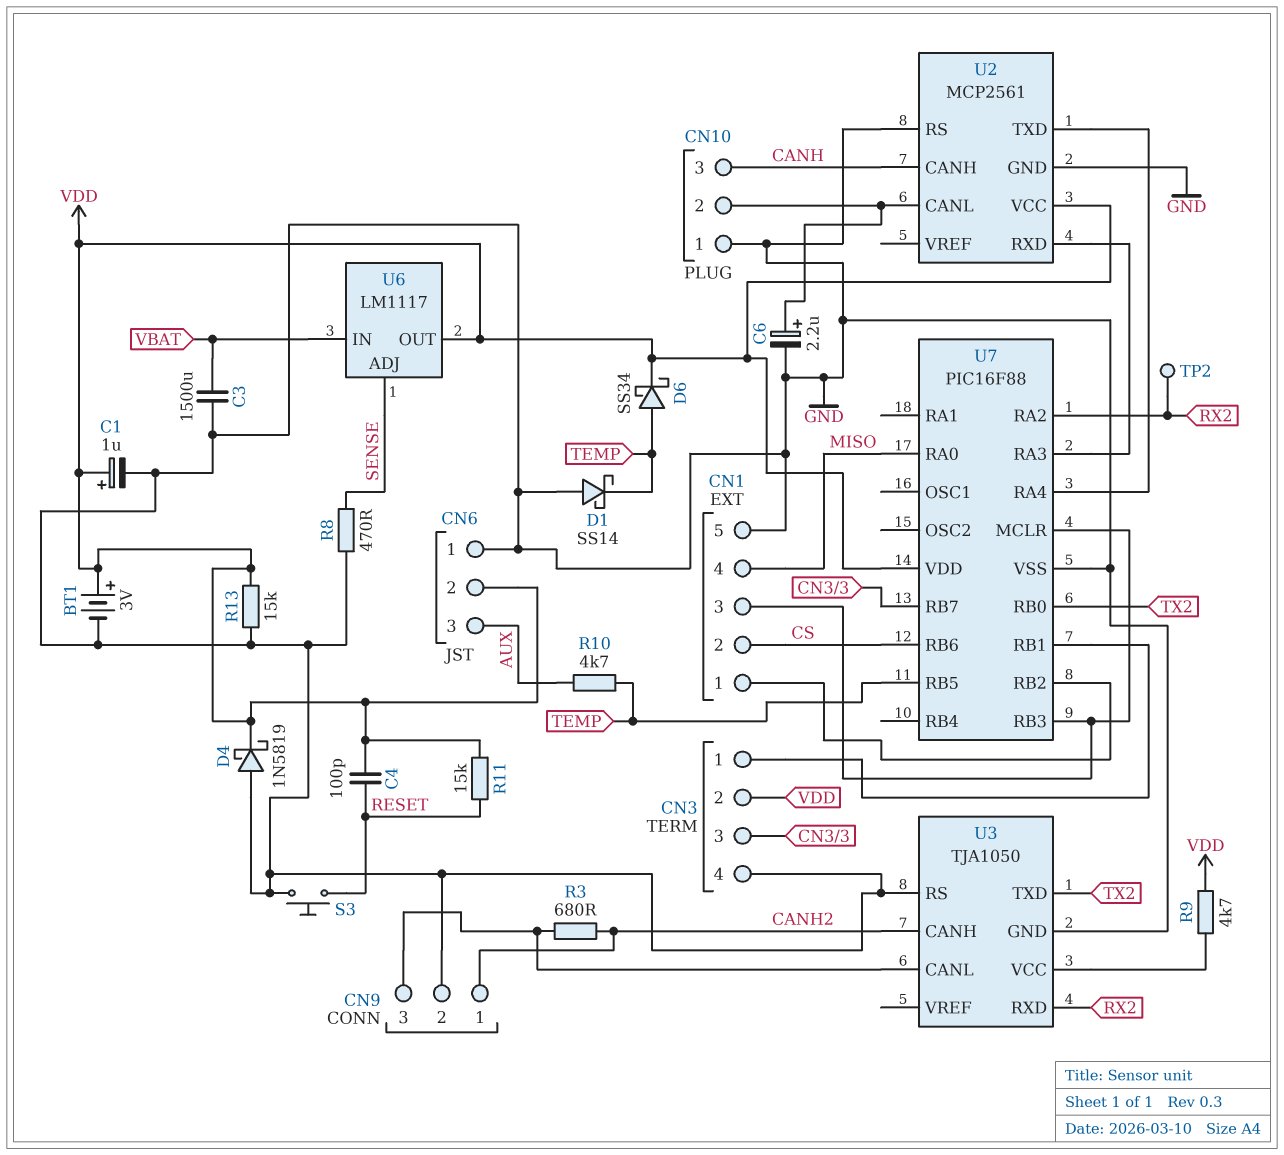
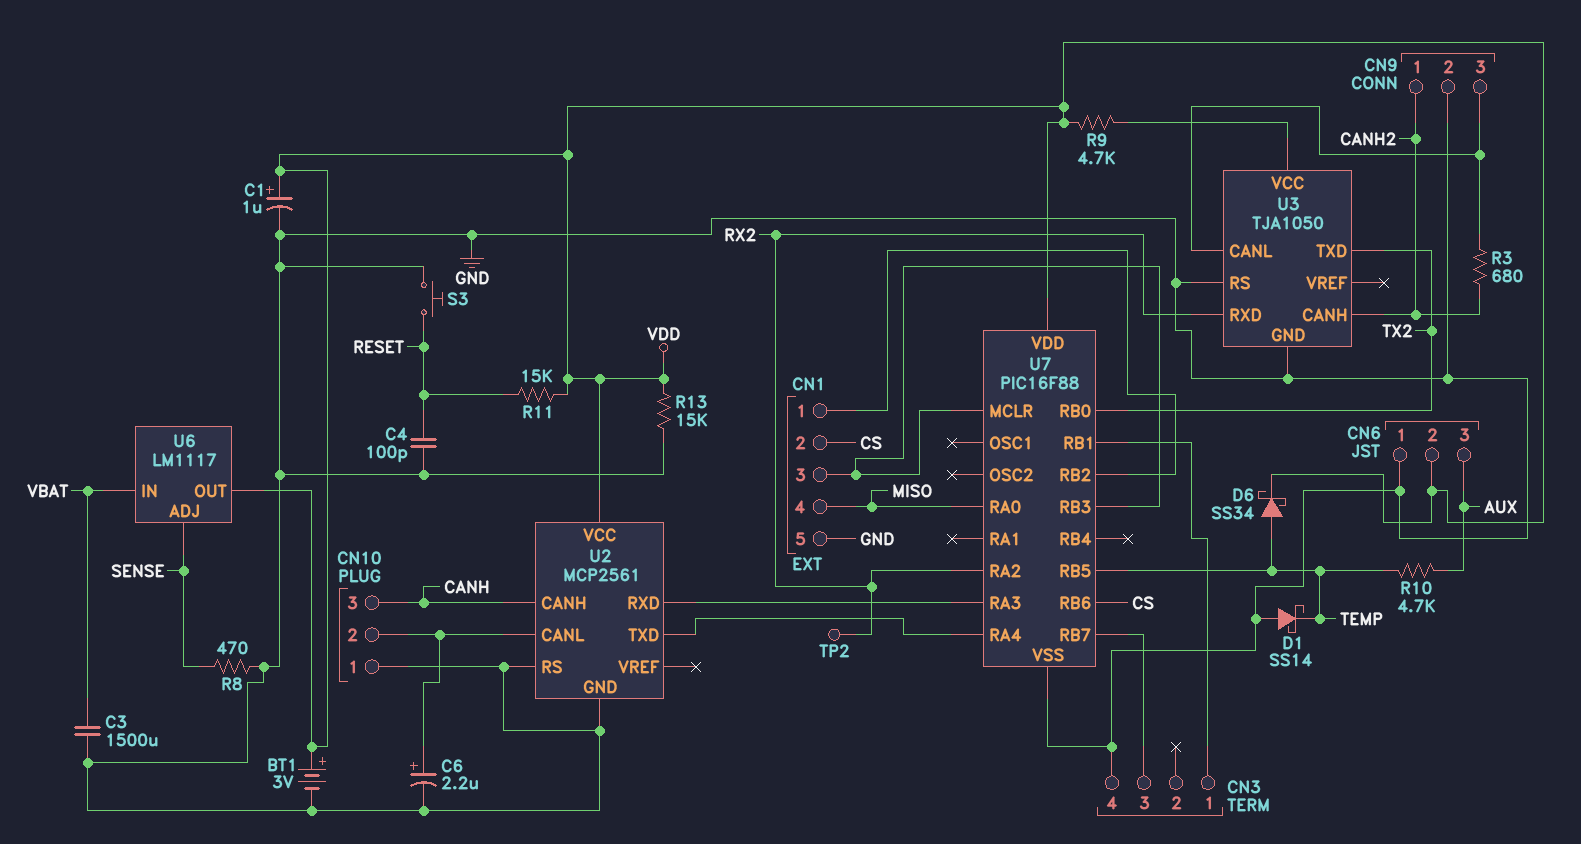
C4: 100pF (RESET, VDD) -> 100pF (GND, RESET)
CN3 pin 2: VDD -> none
D4: schottky 1N5819 (A GND, K VDD) -> none

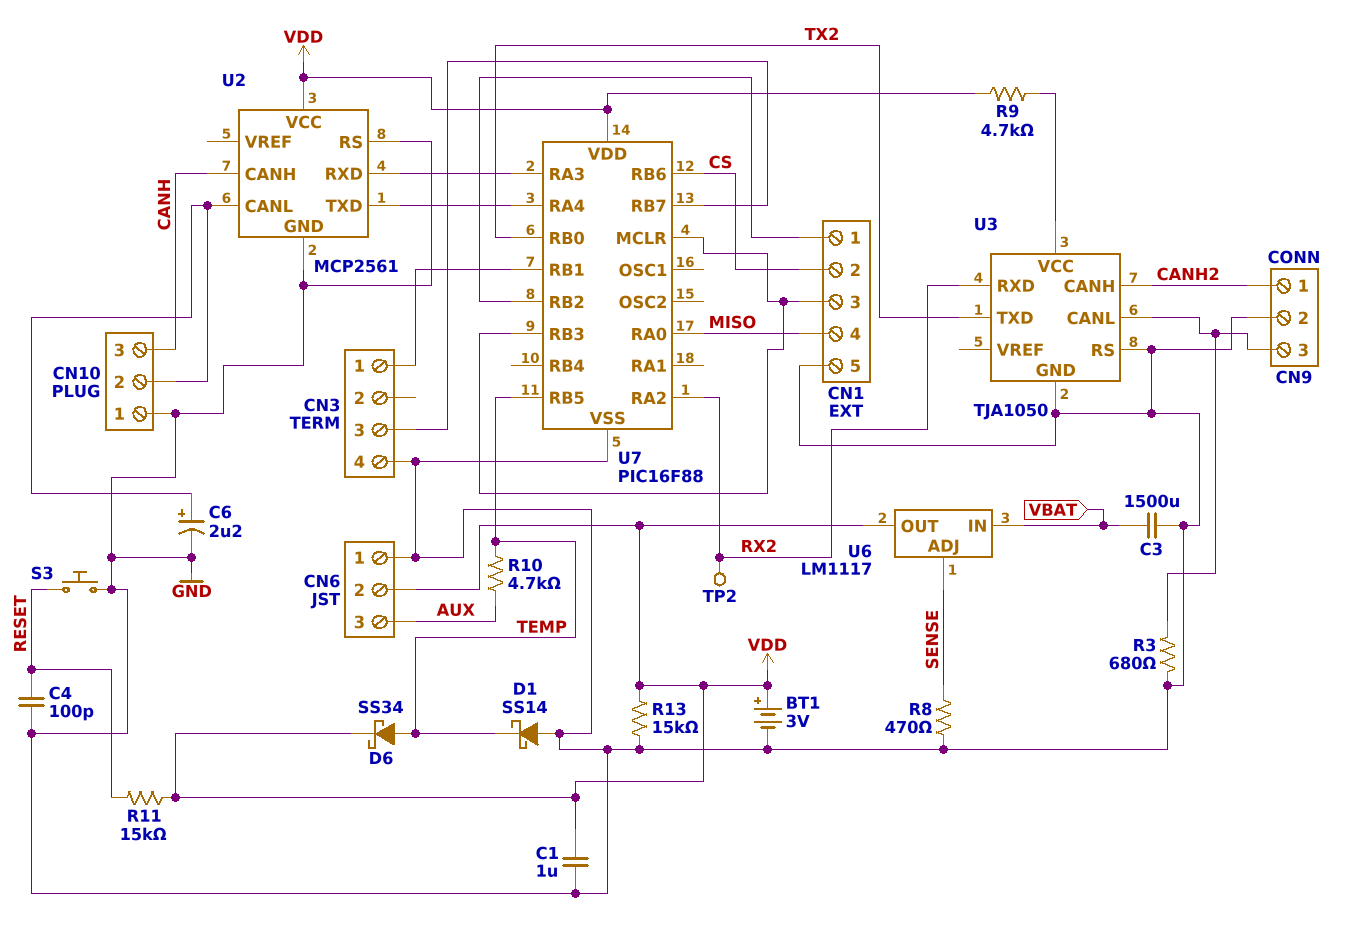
C1: 1uF (plus VDD, minus GND) -> 1uF (GND, VDD)
R3: 680 (CANH2, CN9/3) -> 680 (CN9/3, GND)

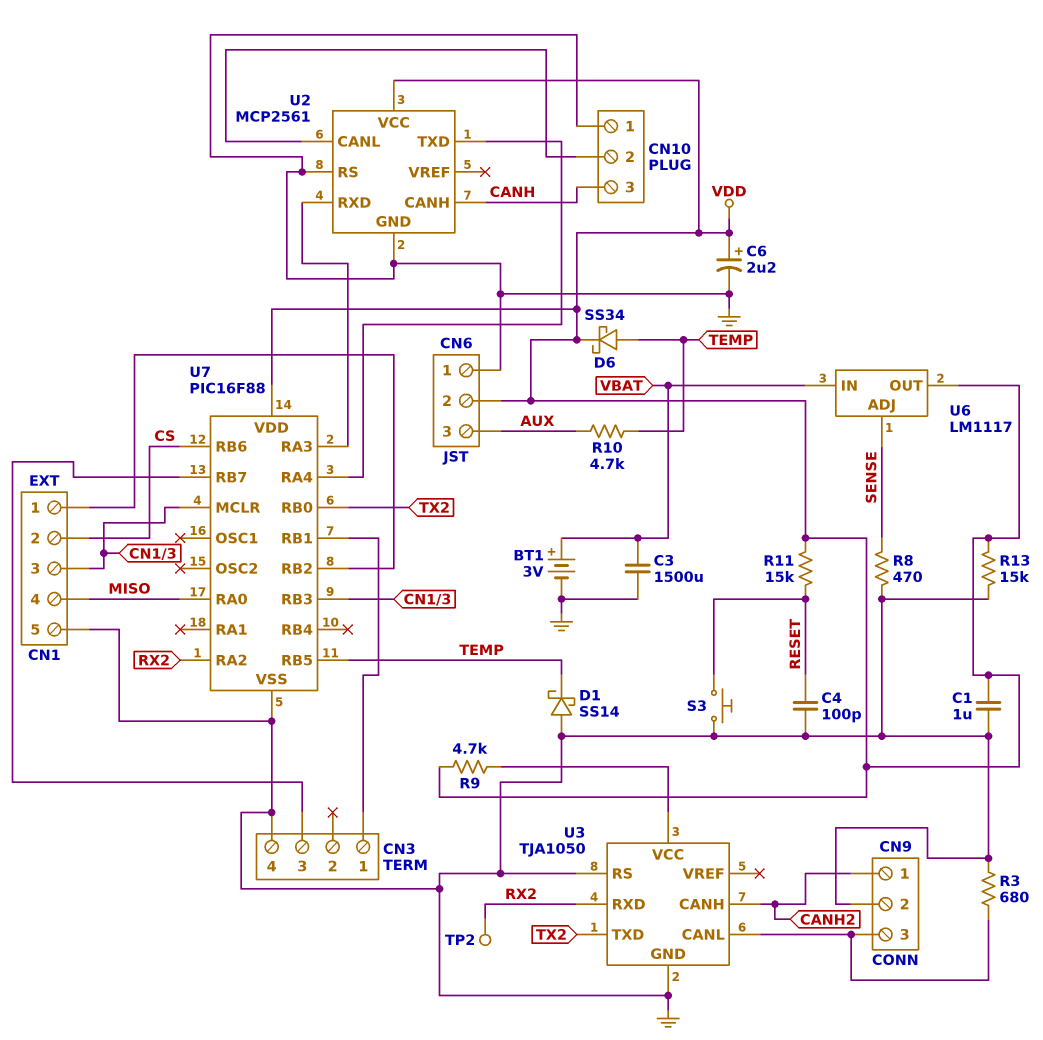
BT1: 3V (plus VDD, minus GND) -> 3V (plus VBAT, minus GND)
C6: 2.2uF (plus CN10/2, minus GND) -> 2.2uF (plus VDD, minus GND)

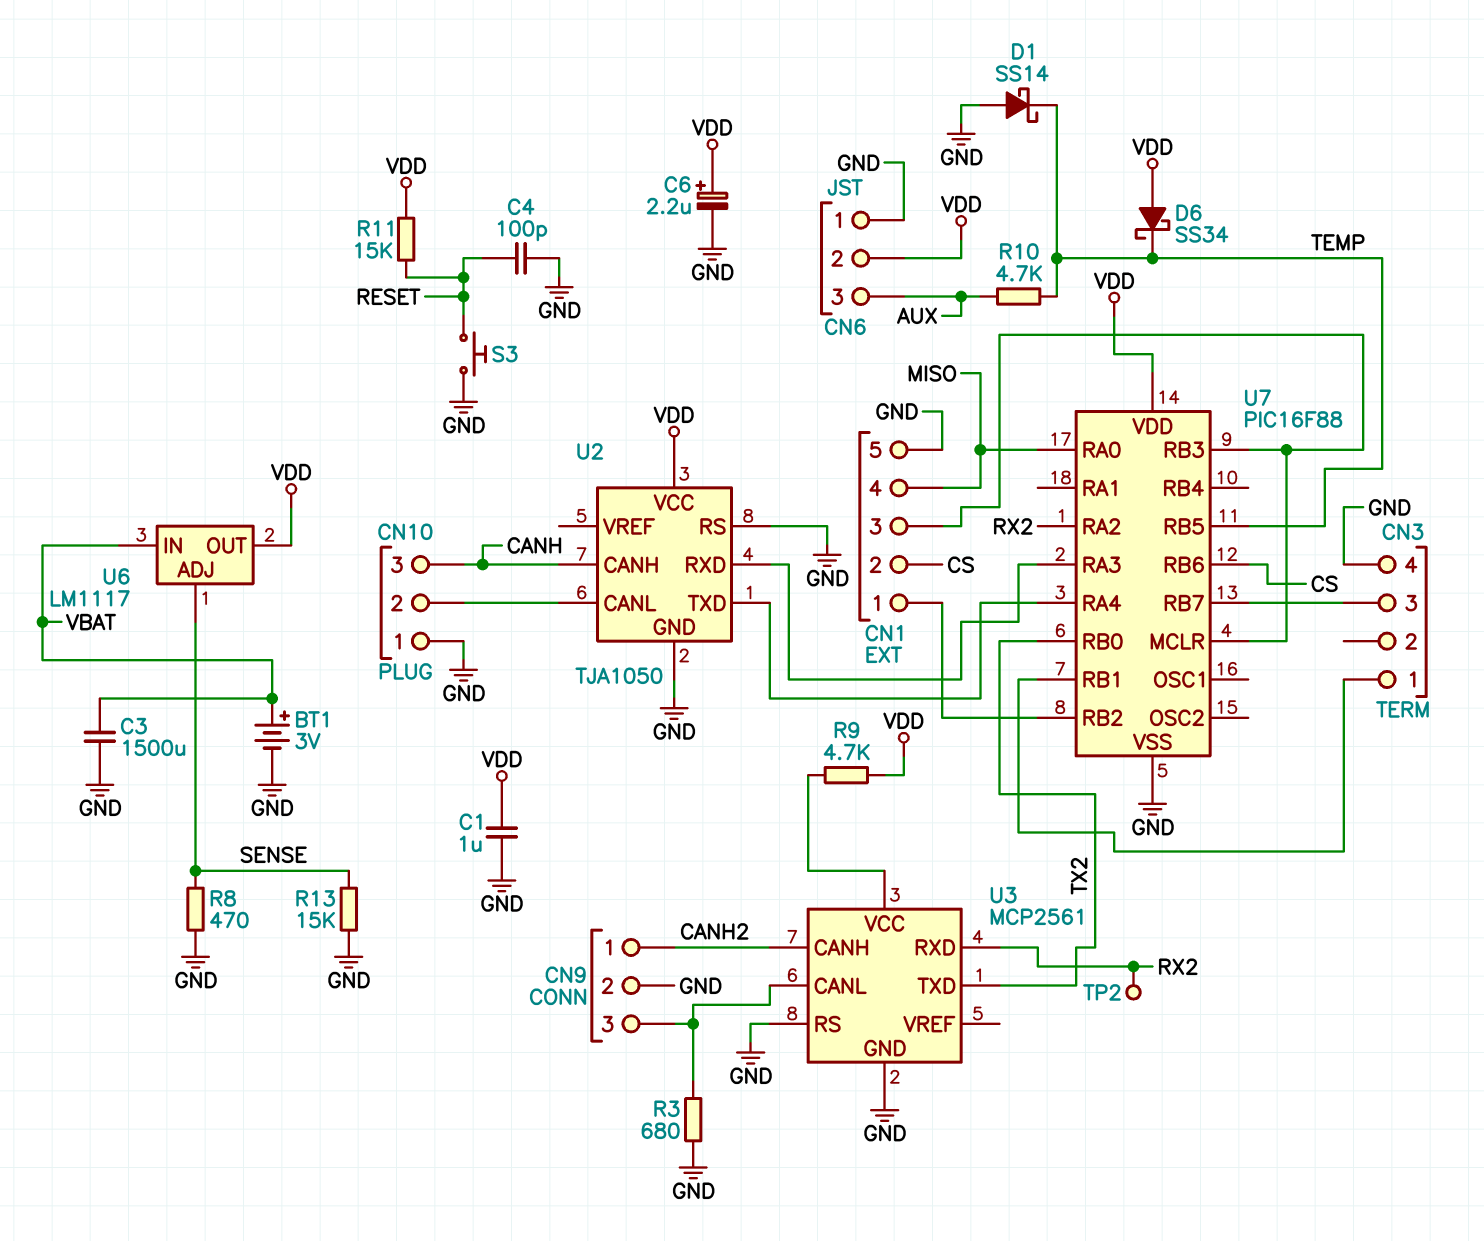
D6: schottky SS34 (A TEMP, K VDD) -> schottky SS34 (A VDD, K TEMP)
R13: 15k (GND, VDD) -> 15k (GND, SENSE)
U2: MCP2561 -> TJA1050
U3: TJA1050 -> MCP2561

